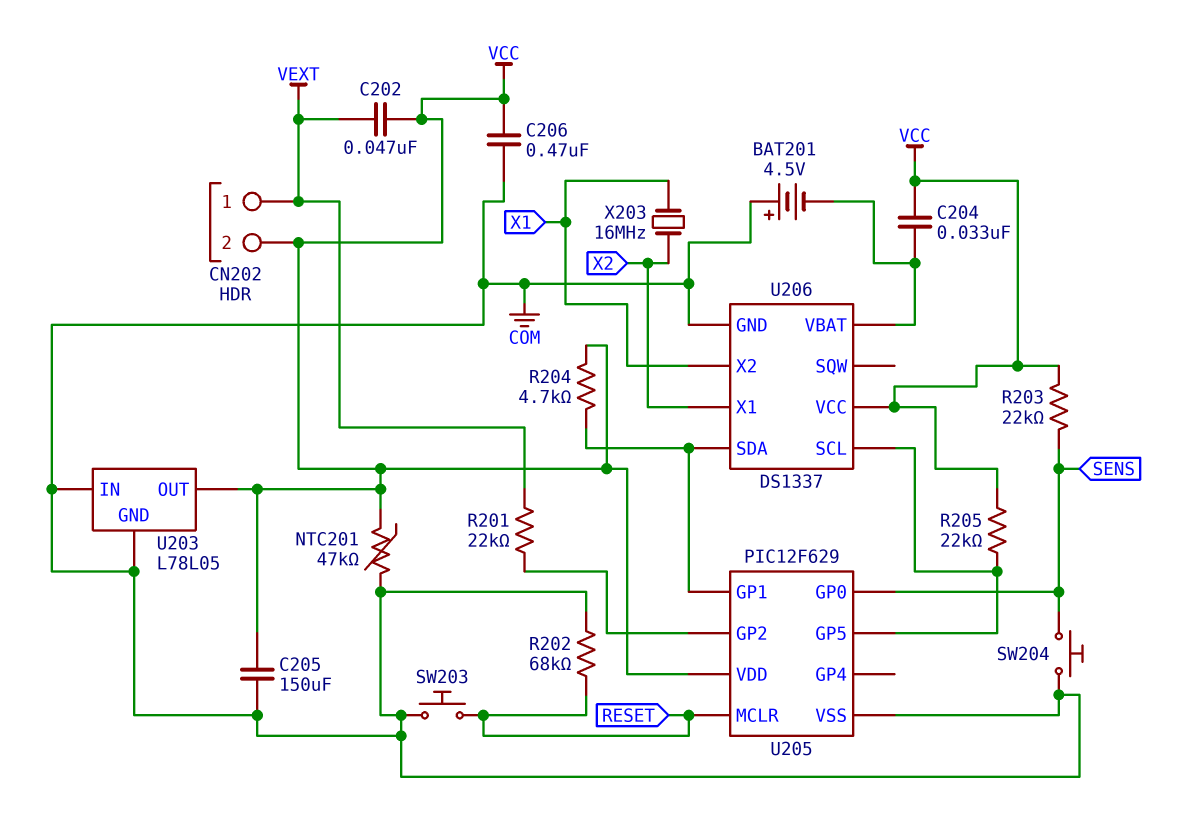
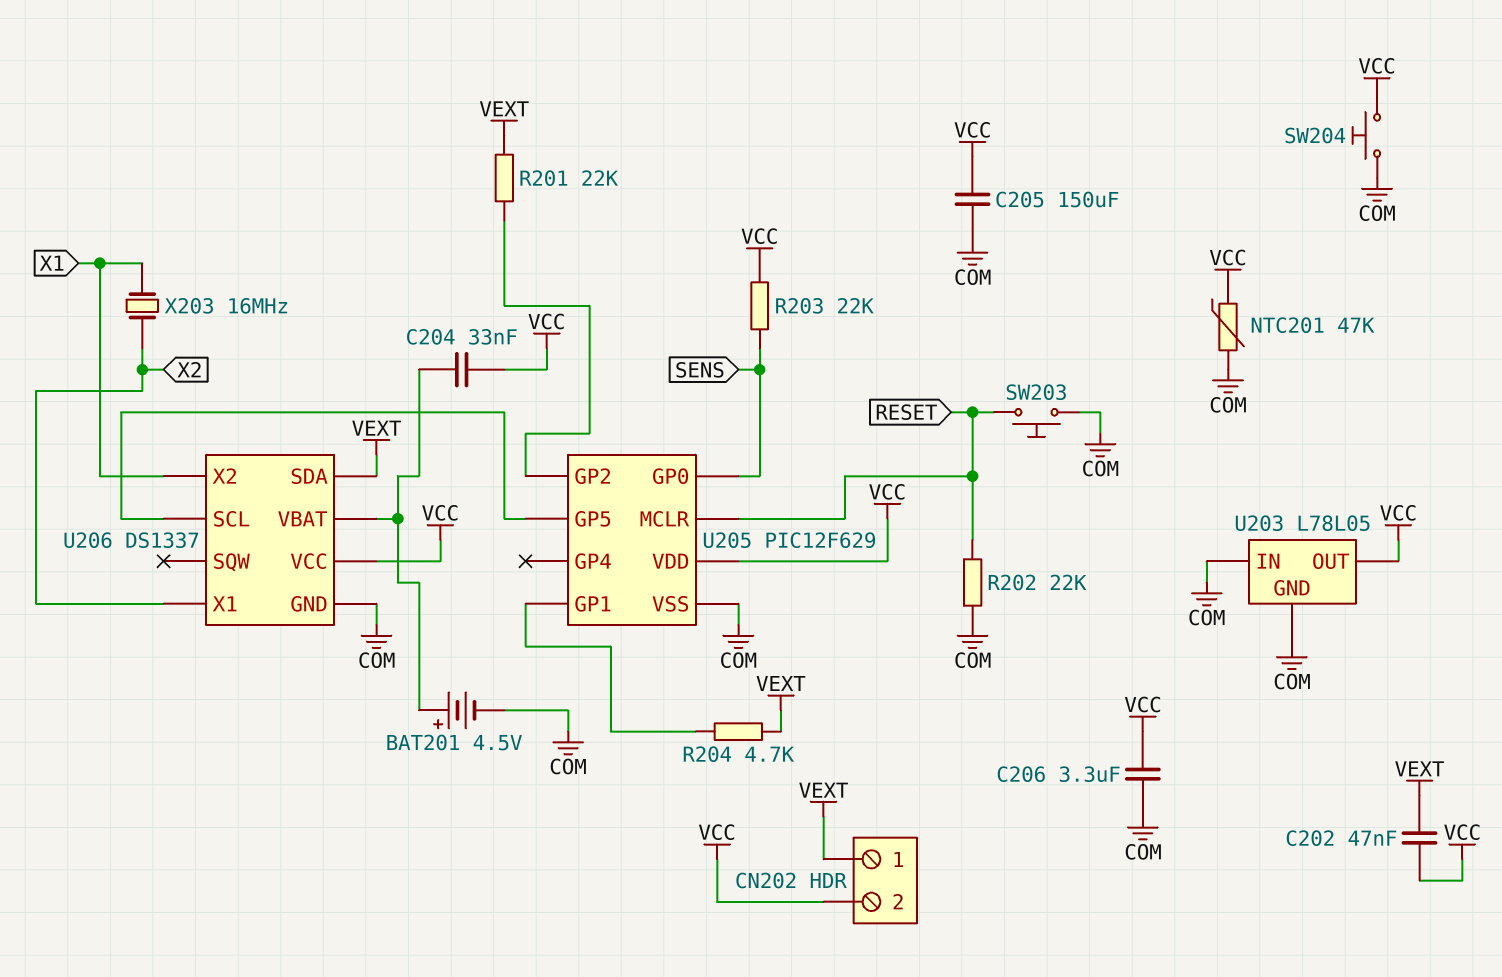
BAT201: 4.5V (plus COM, minus U206/VBAT) -> 4.5V (plus U206/VBAT, minus COM)
C206: 470nF (COM, VCC) -> 3.3uF (COM, VCC)
R202: 68k (COM, RESET) -> 22k (COM, RESET)
R204: 4.7k (U205/GP1, VCC) -> 4.7k (U205/GP1, VEXT)
R205: 22k (U205/GP5, VCC) -> none
SW204: button (COM, SENS) -> button (COM, VCC)
U206 pin SDA: U205/GP1 -> VEXT

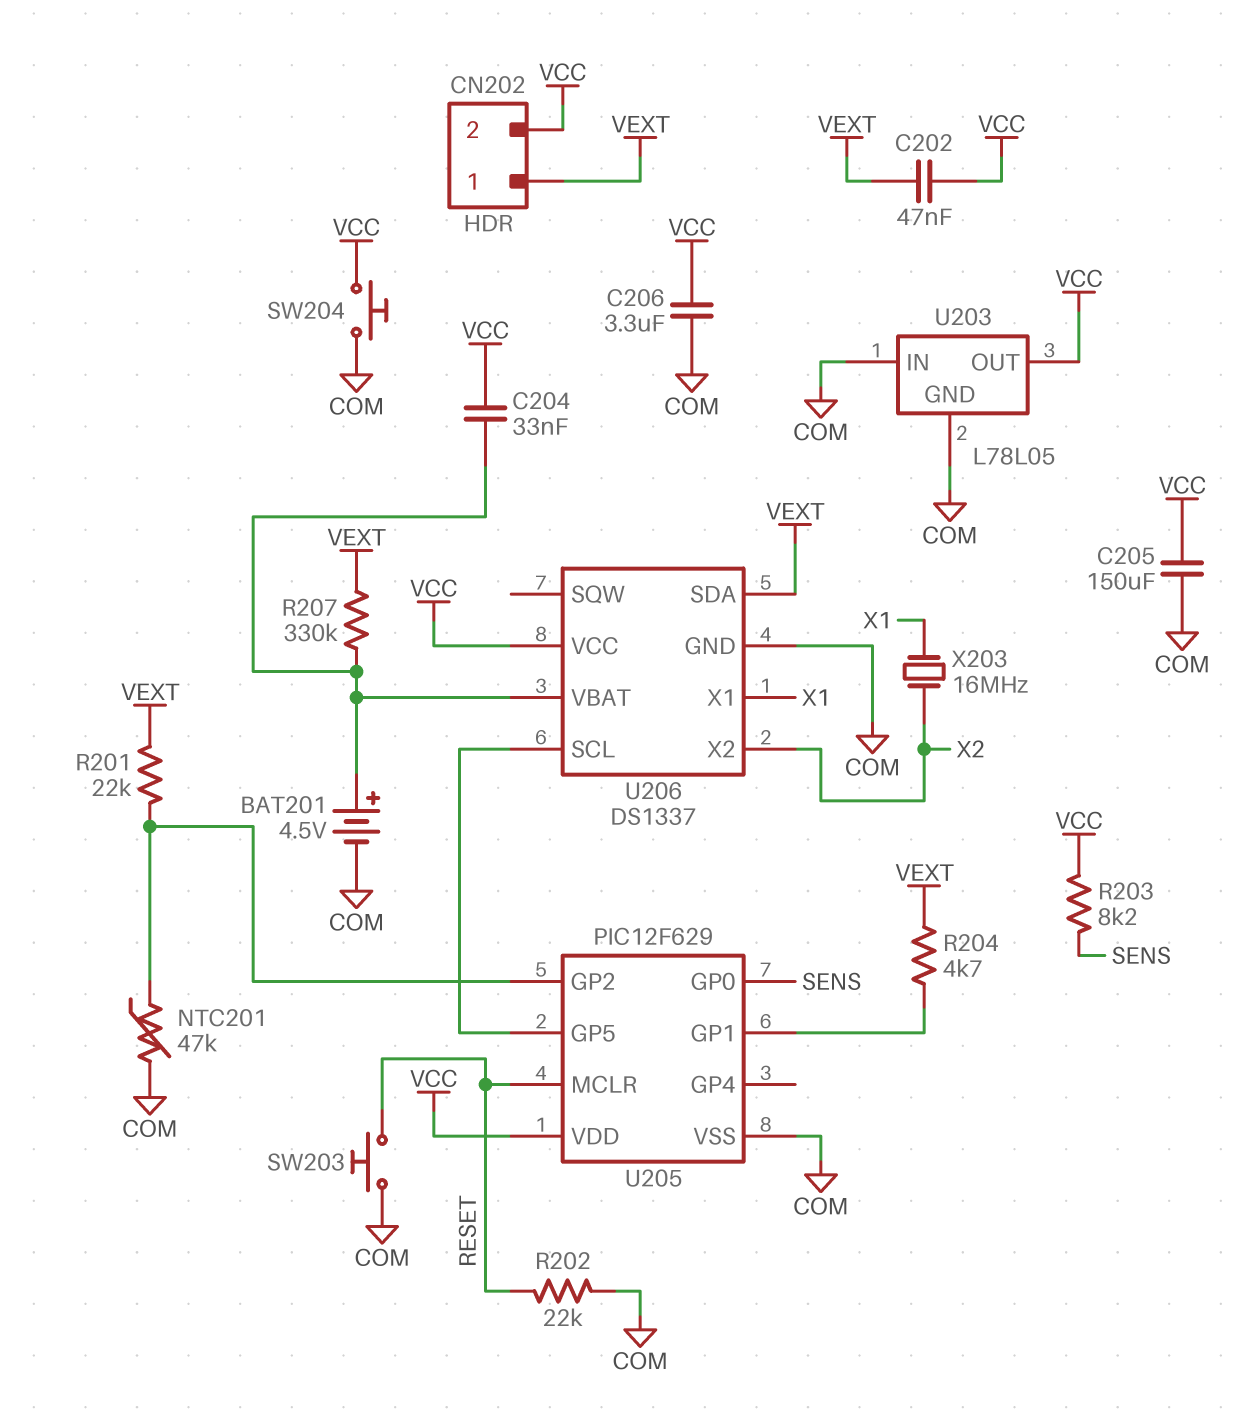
NTC201: 47k (COM, VCC) -> 47k (COM, U205/GP2)
R203: 22k (SENS, VCC) -> 8.2k (SENS, VCC)
R207: none -> 330k (U206/VBAT, VEXT)
U206 pin X1: X2 -> X1
U206 pin X2: X1 -> X2

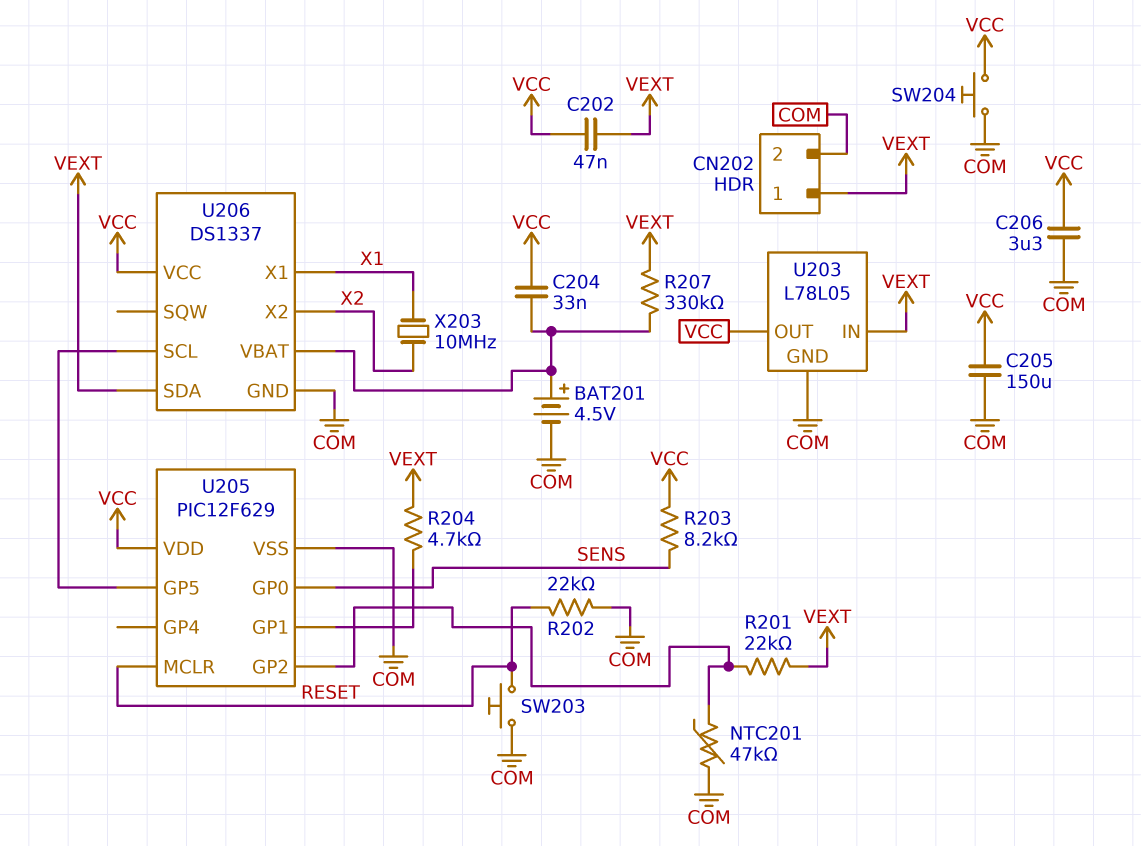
CN202 pin 2: VCC -> COM
U203 pin IN: COM -> VEXT
X203: 16MHz (X1, X2) -> 10MHz (X1, X2)

